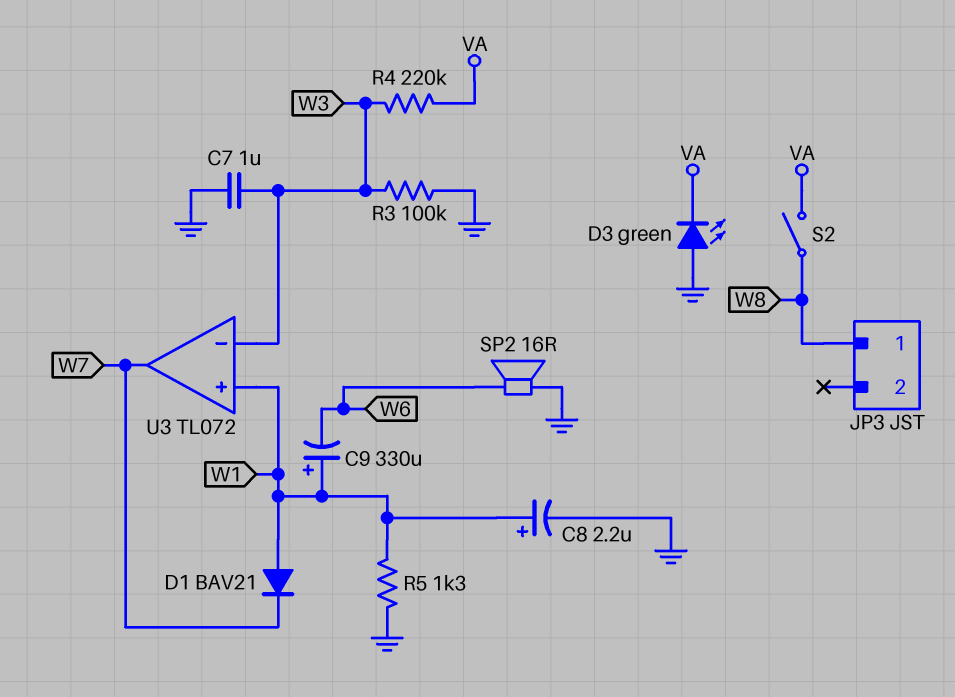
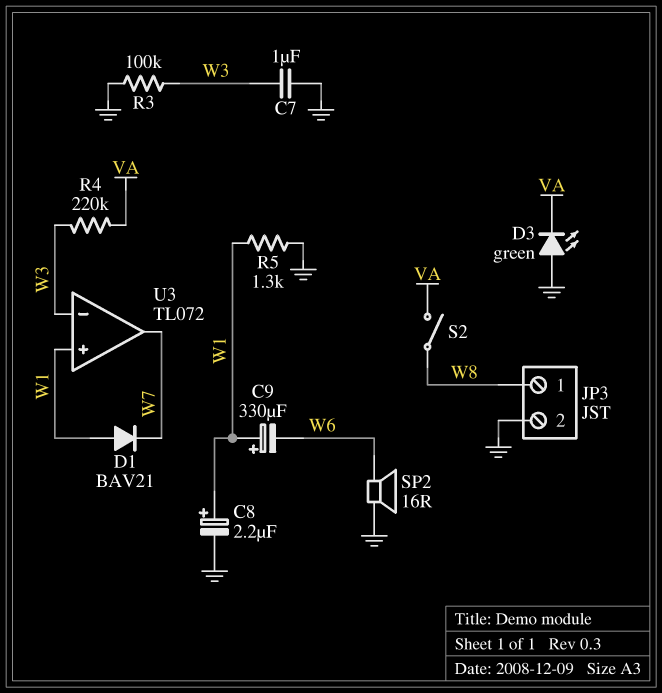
JP3 pin 2: none -> GND

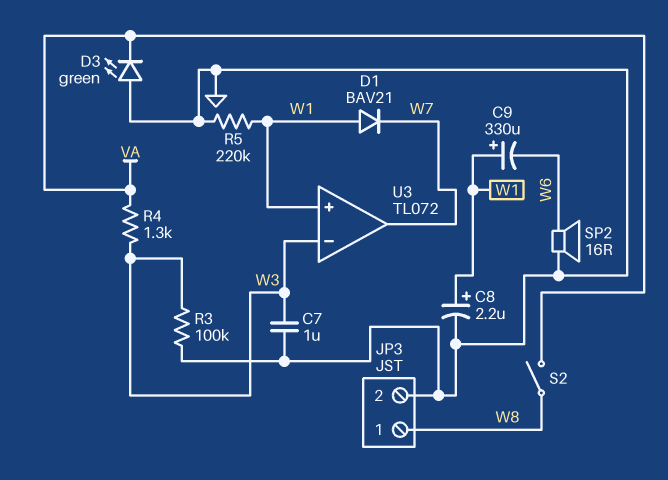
R4: 220k (VA, W3) -> 1.3k (VA, W3)
R5: 1.3k (GND, W1) -> 220k (GND, W1)

